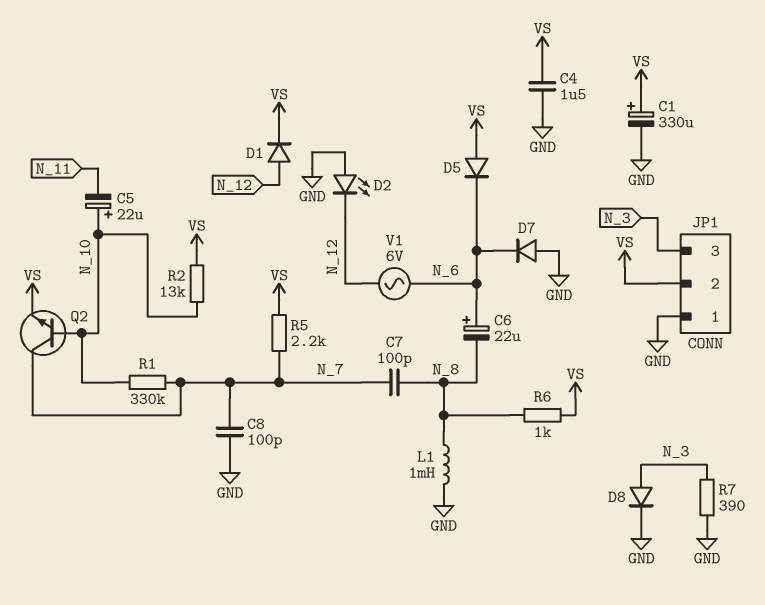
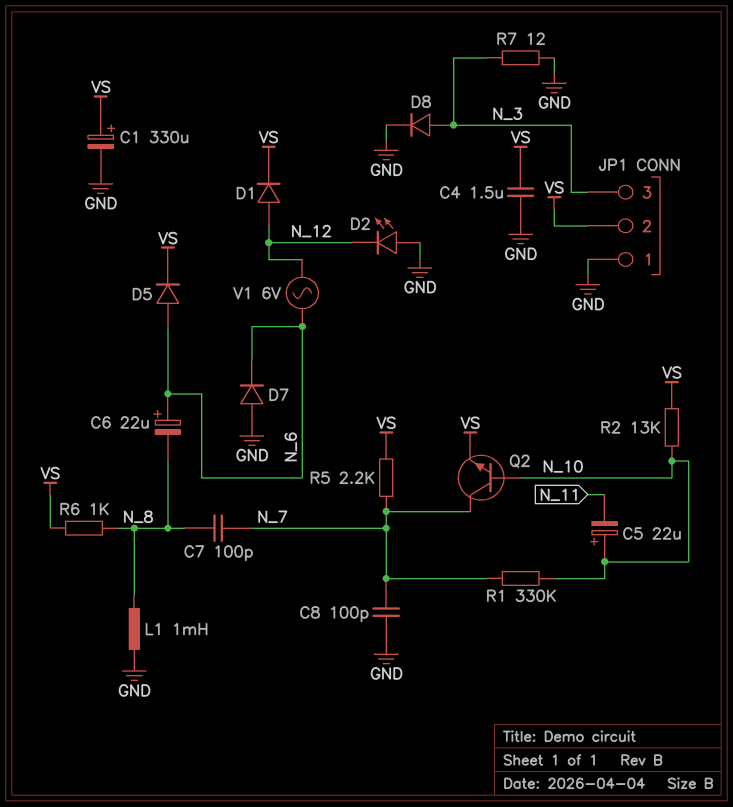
D5: diode (A VS, K N_6) -> diode (A N_6, K VS)
R7: 390 (GND, N_3) -> 12 (GND, N_3)

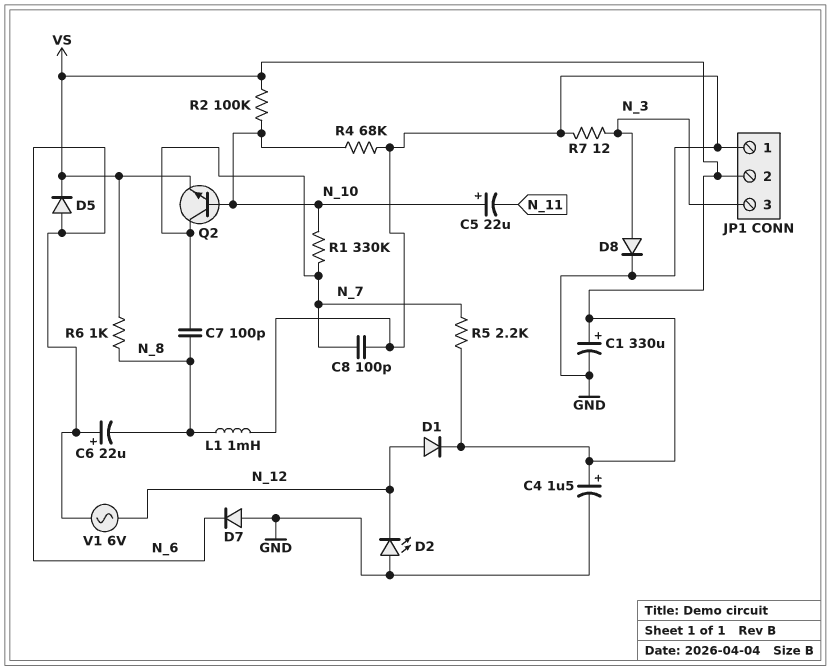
C4: 1.5uF (GND, VS) -> 1.5uF (plus VS, minus GND)
R2: 13k (N_10, VS) -> 100k (N_10, VS)
R4: none -> 68k (GND, N_10)

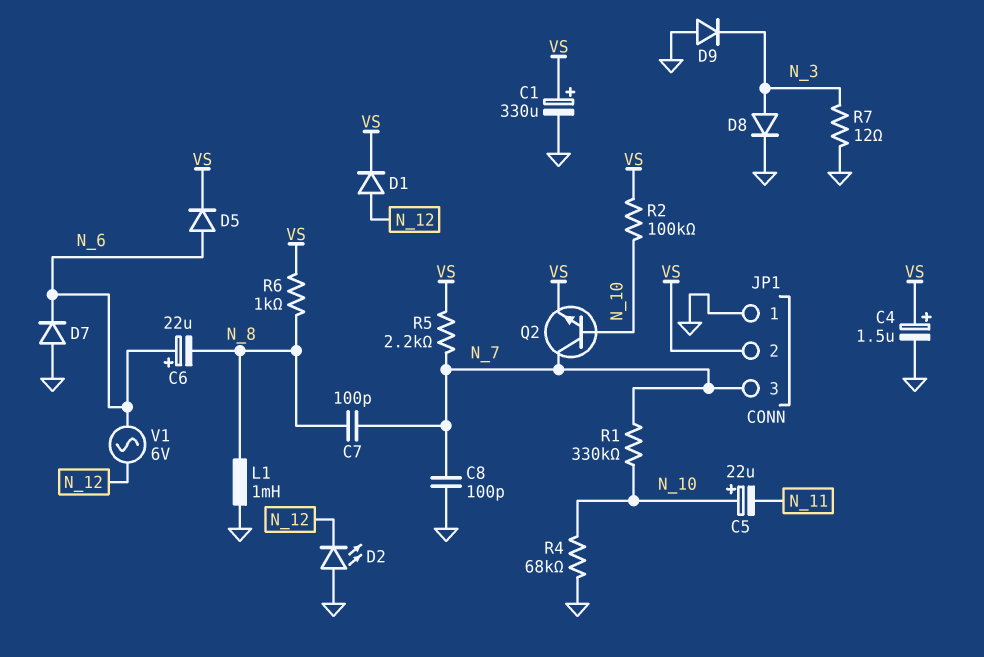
D9: none -> diode (A GND, K N_3)
JP1 pin 3: N_3 -> N_7

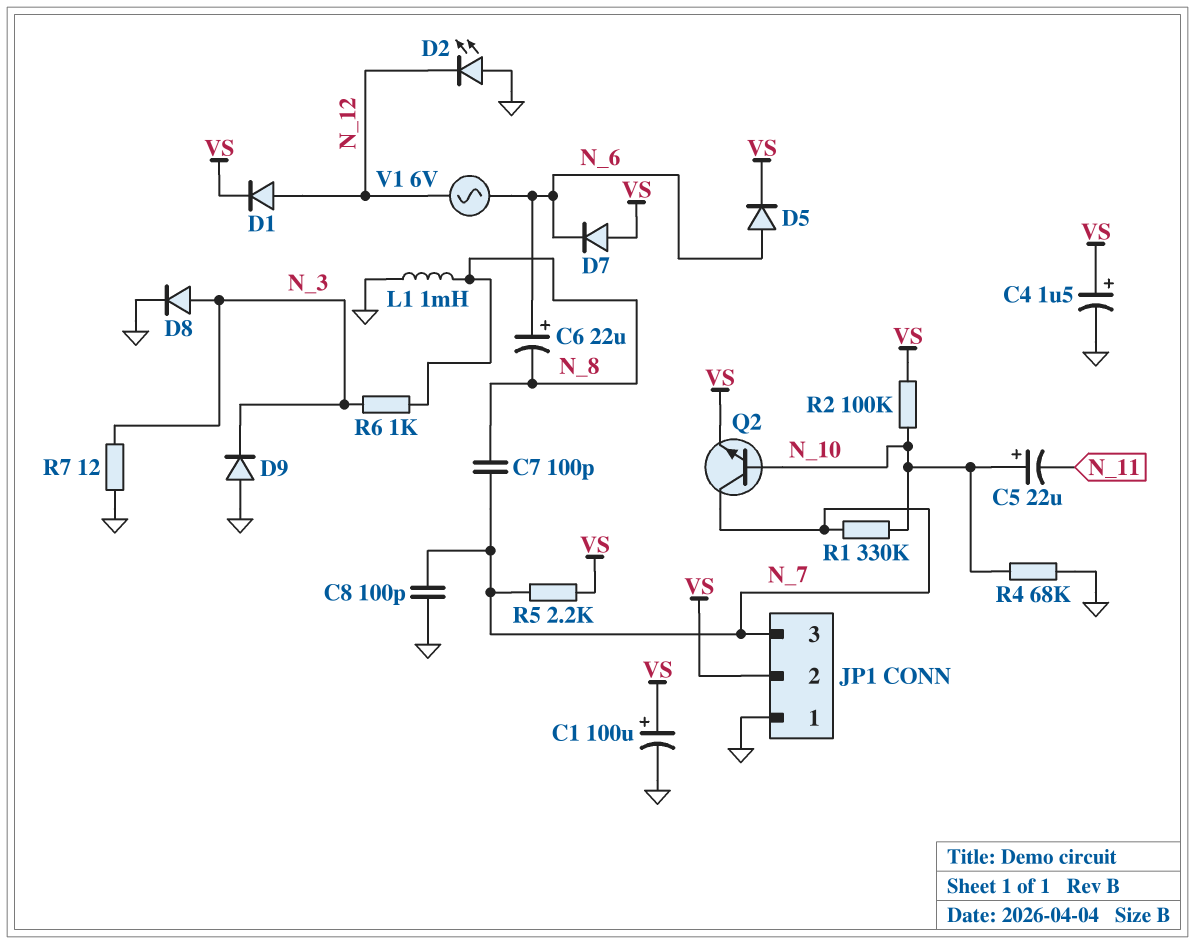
C1: 330uF (plus VS, minus GND) -> 100uF (plus VS, minus GND)
D7: diode (A GND, K N_6) -> diode (A VS, K N_6)
R6: 1k (N_8, VS) -> 1k (N_3, N_8)

